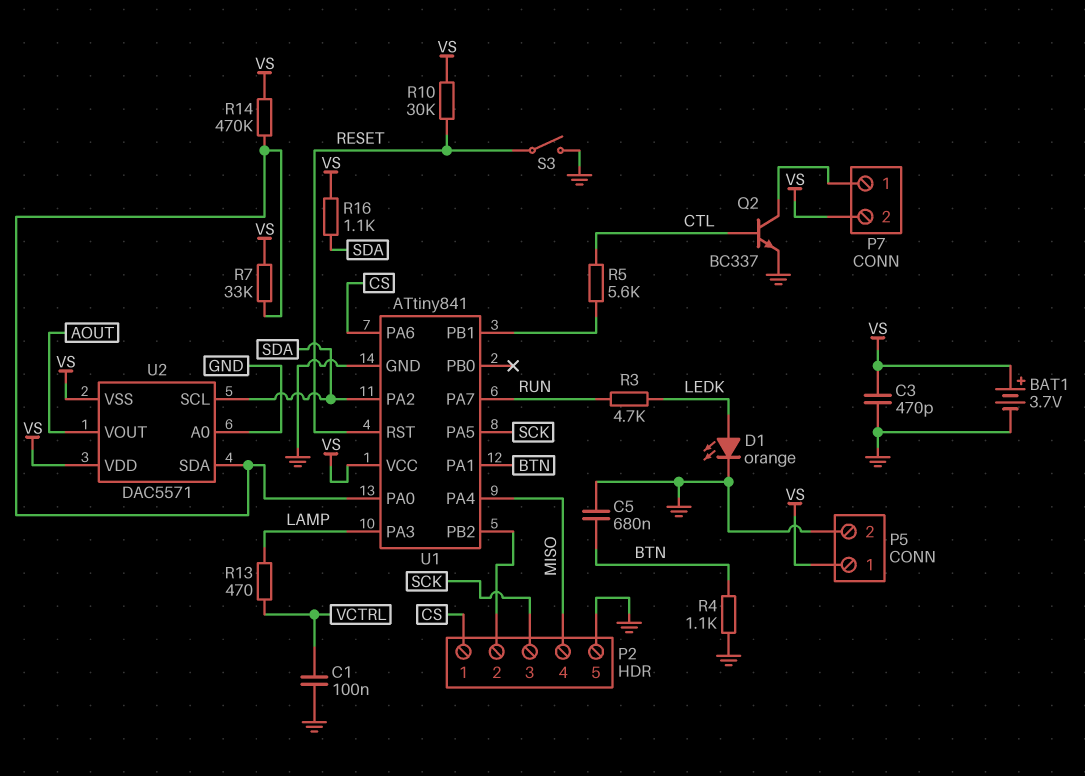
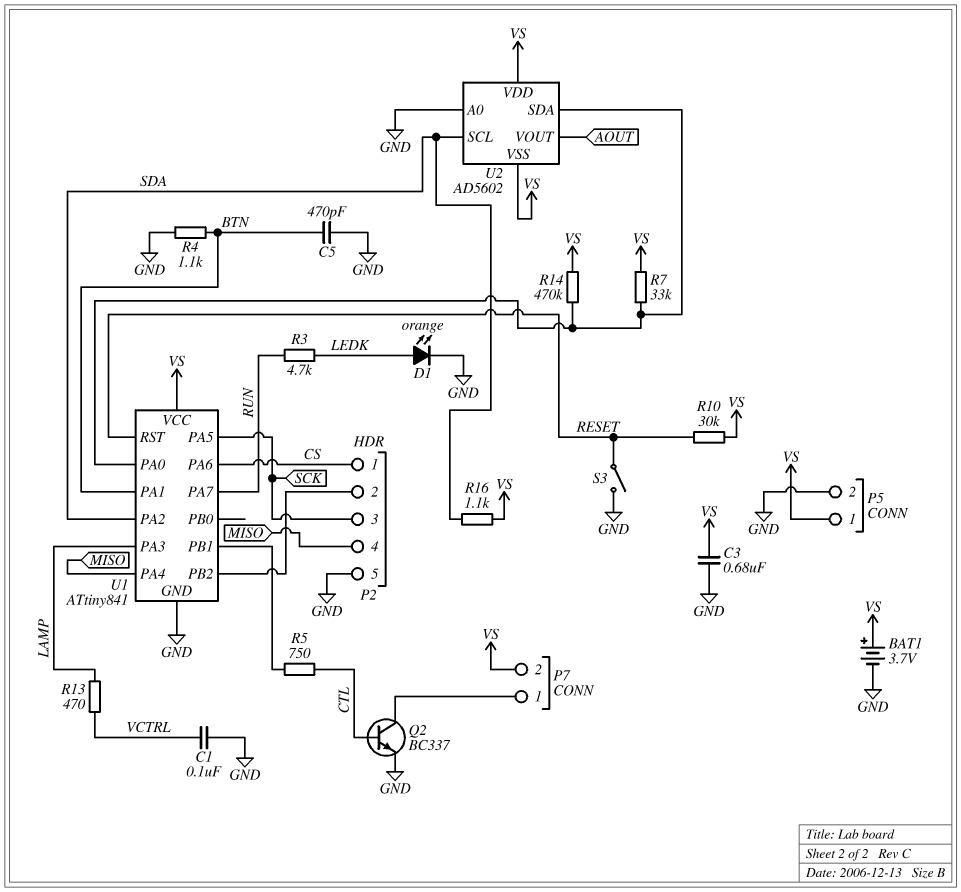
C3: 470pF (GND, VS) -> 680nF (GND, VS)
C5: 680nF (BTN, GND) -> 470pF (BTN, GND)
R5: 5.6k (CTL, U1/PB1) -> 750 (CTL, U1/PB1)
U2: DAC5571 -> AD5602

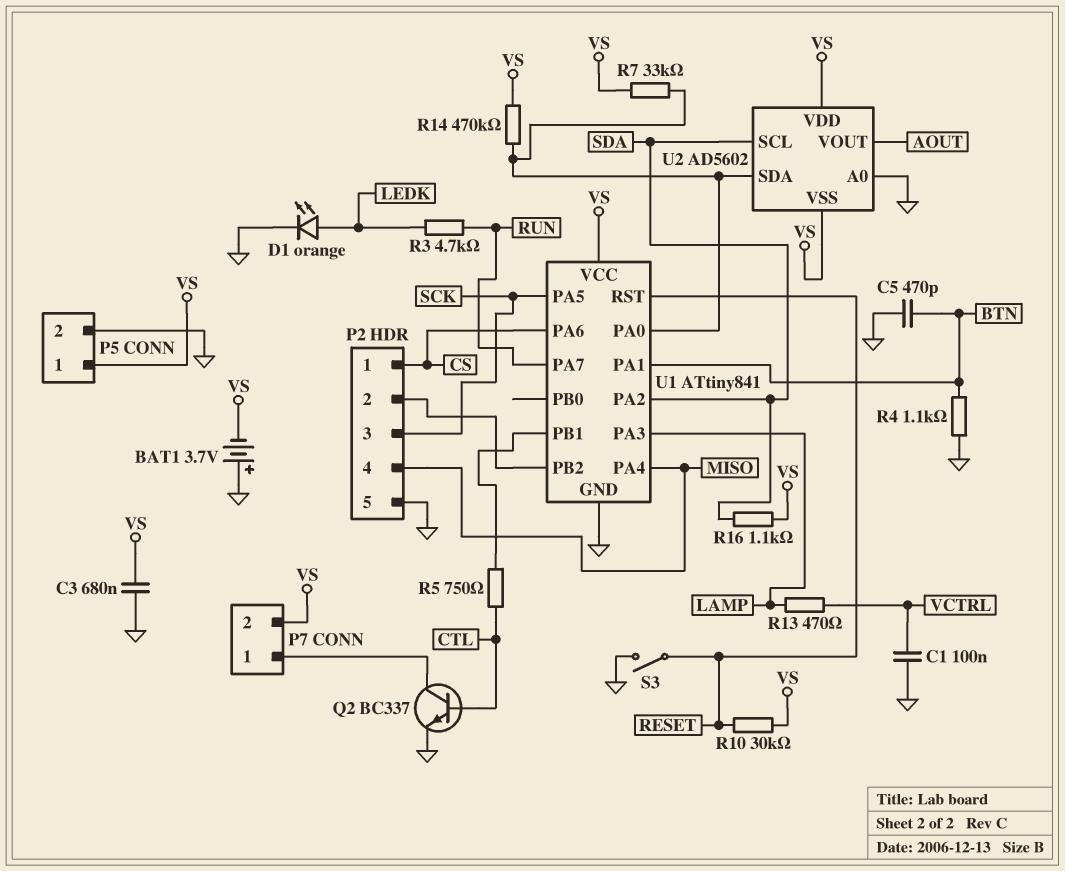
BAT1: 3.7V (plus VS, minus GND) -> 3.7V (plus GND, minus VS)

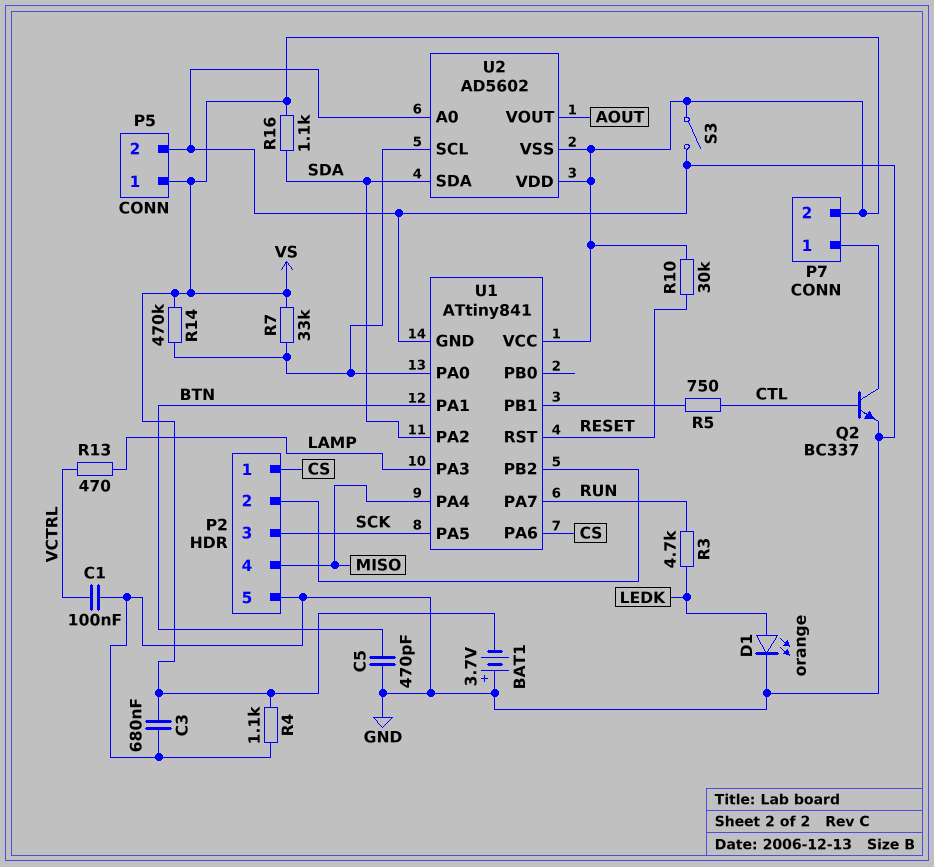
R4: 1.1k (BTN, GND) -> 1.1k (GND, VS)
S3: switch (GND, RESET) -> switch (GND, VS)
U2 pin SCL: SDA -> U1/PA0
U2 pin SDA: U1/PA0 -> SDA

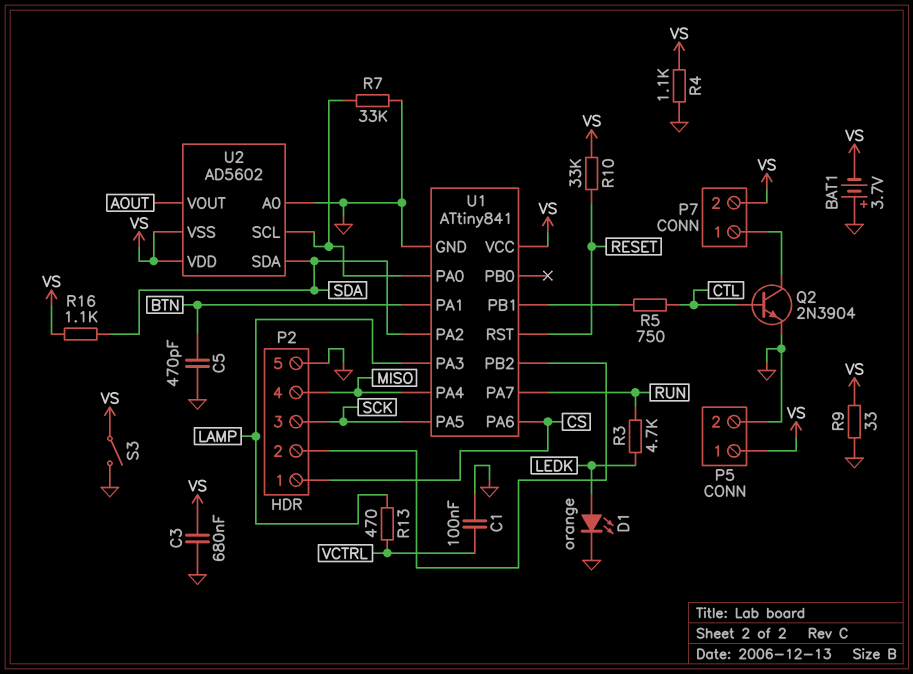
Q2: NPN BC337 (B CTL, C P7/1, E GND) -> NPN 2N3904 (B CTL, C P7/1, E GND)
R7: 33k (U1/PA0, VS) -> 33k (GND, U1/PA0)
R9: none -> 33 (GND, VS)
R10: 30k (RESET, VS) -> 33k (RESET, VS)
R14: 470k (U1/PA0, VS) -> none

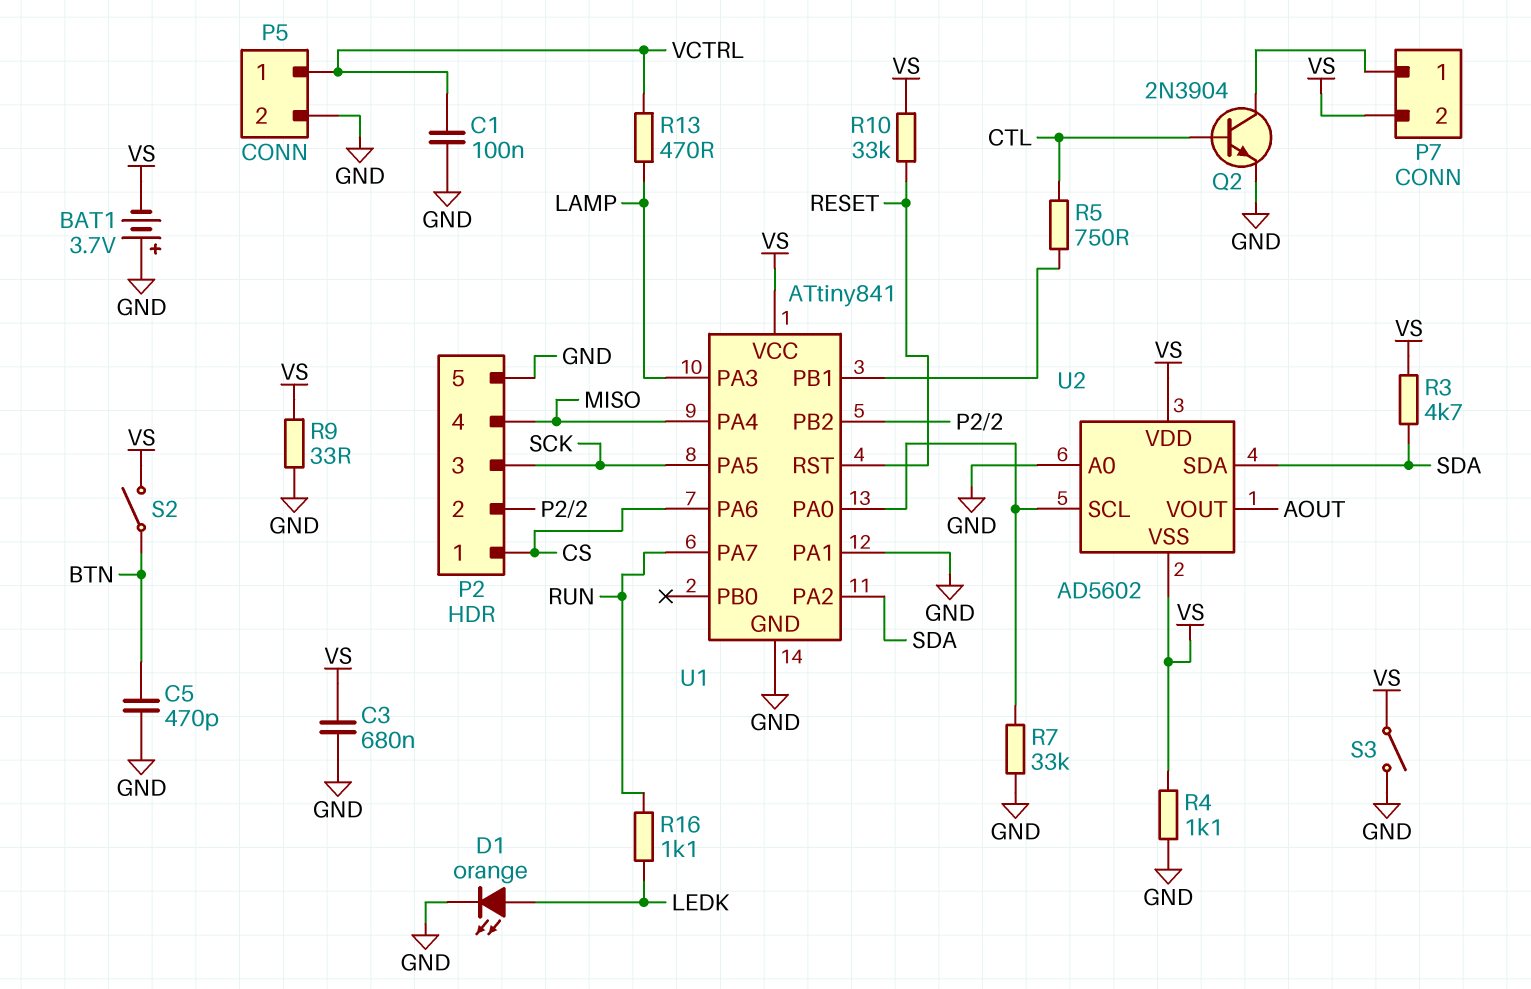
P5 pin 1: VS -> VCTRL
R3: 4.7k (LEDK, RUN) -> 4.7k (SDA, VS)
R16: 1.1k (SDA, VS) -> 1.1k (LEDK, RUN)
S2: none -> switch (BTN, VS)
U1 pin PA1: BTN -> GND

